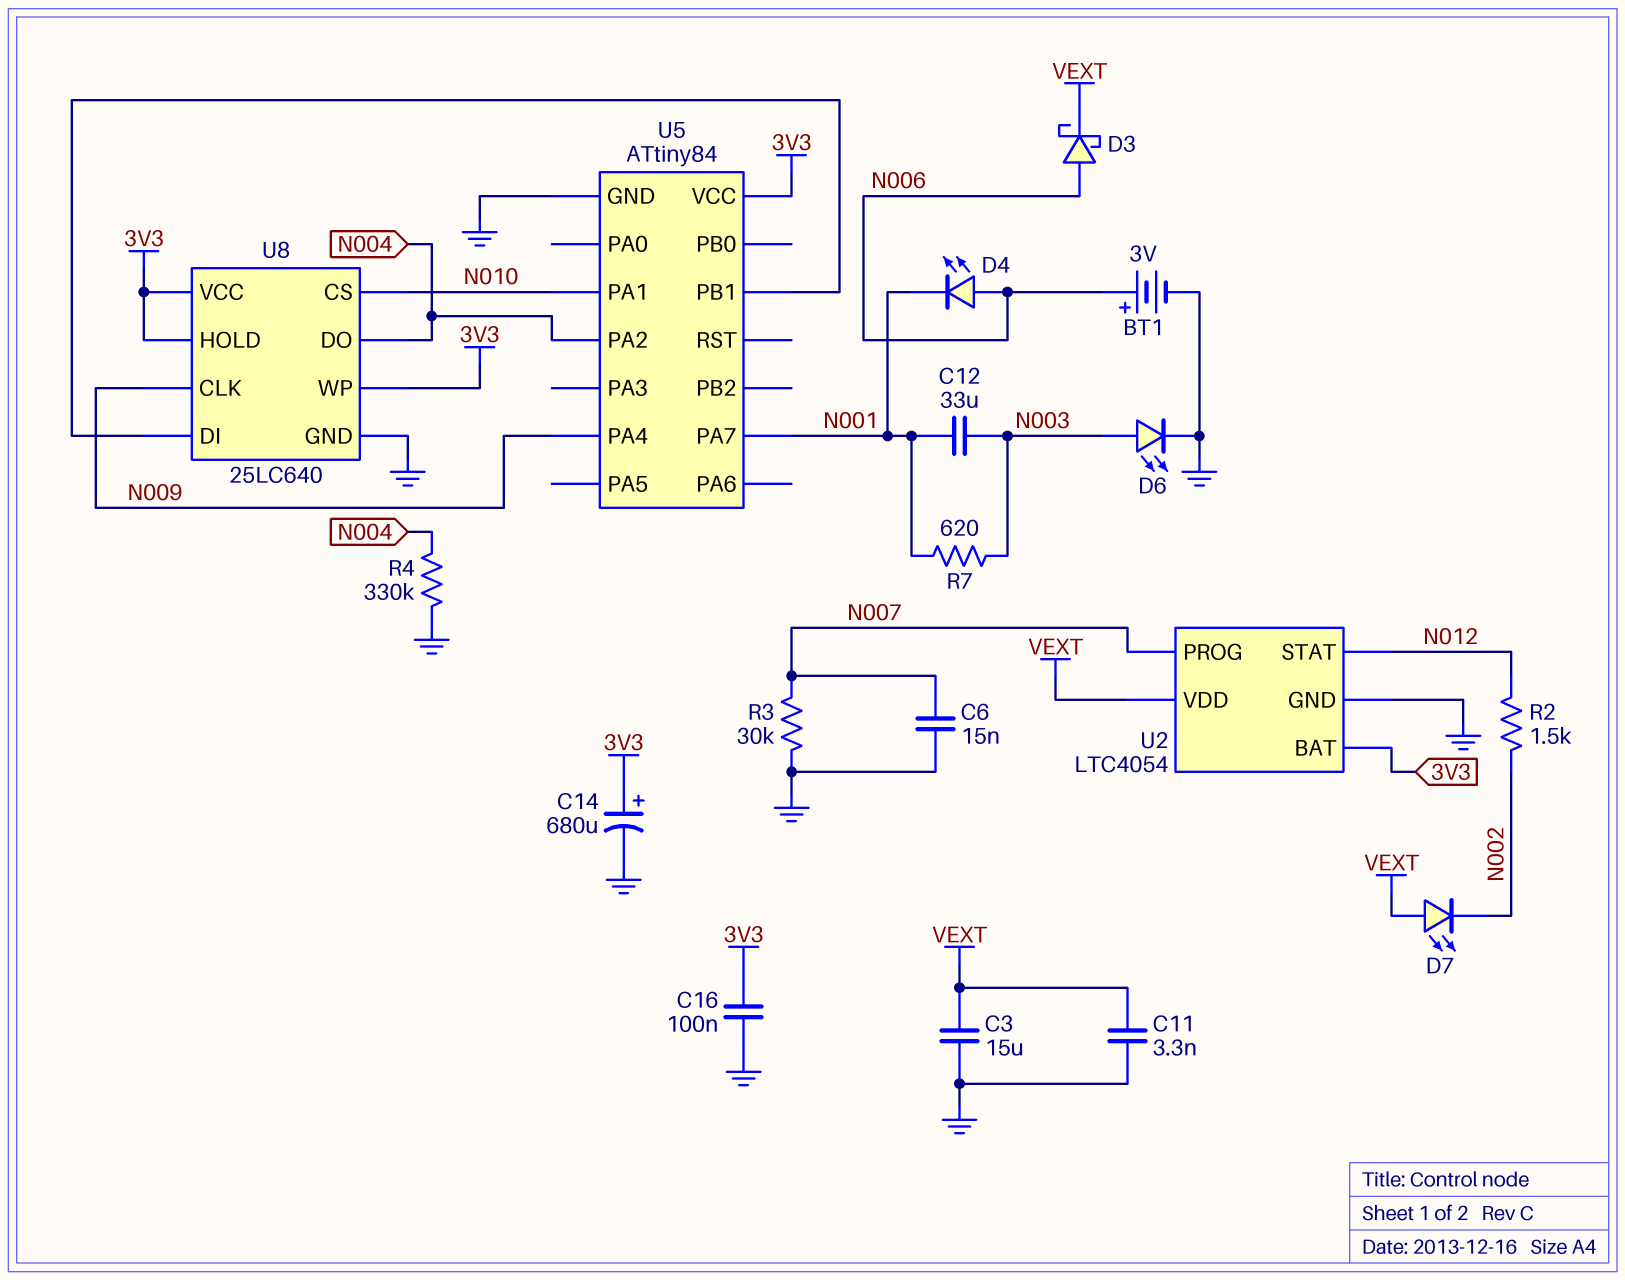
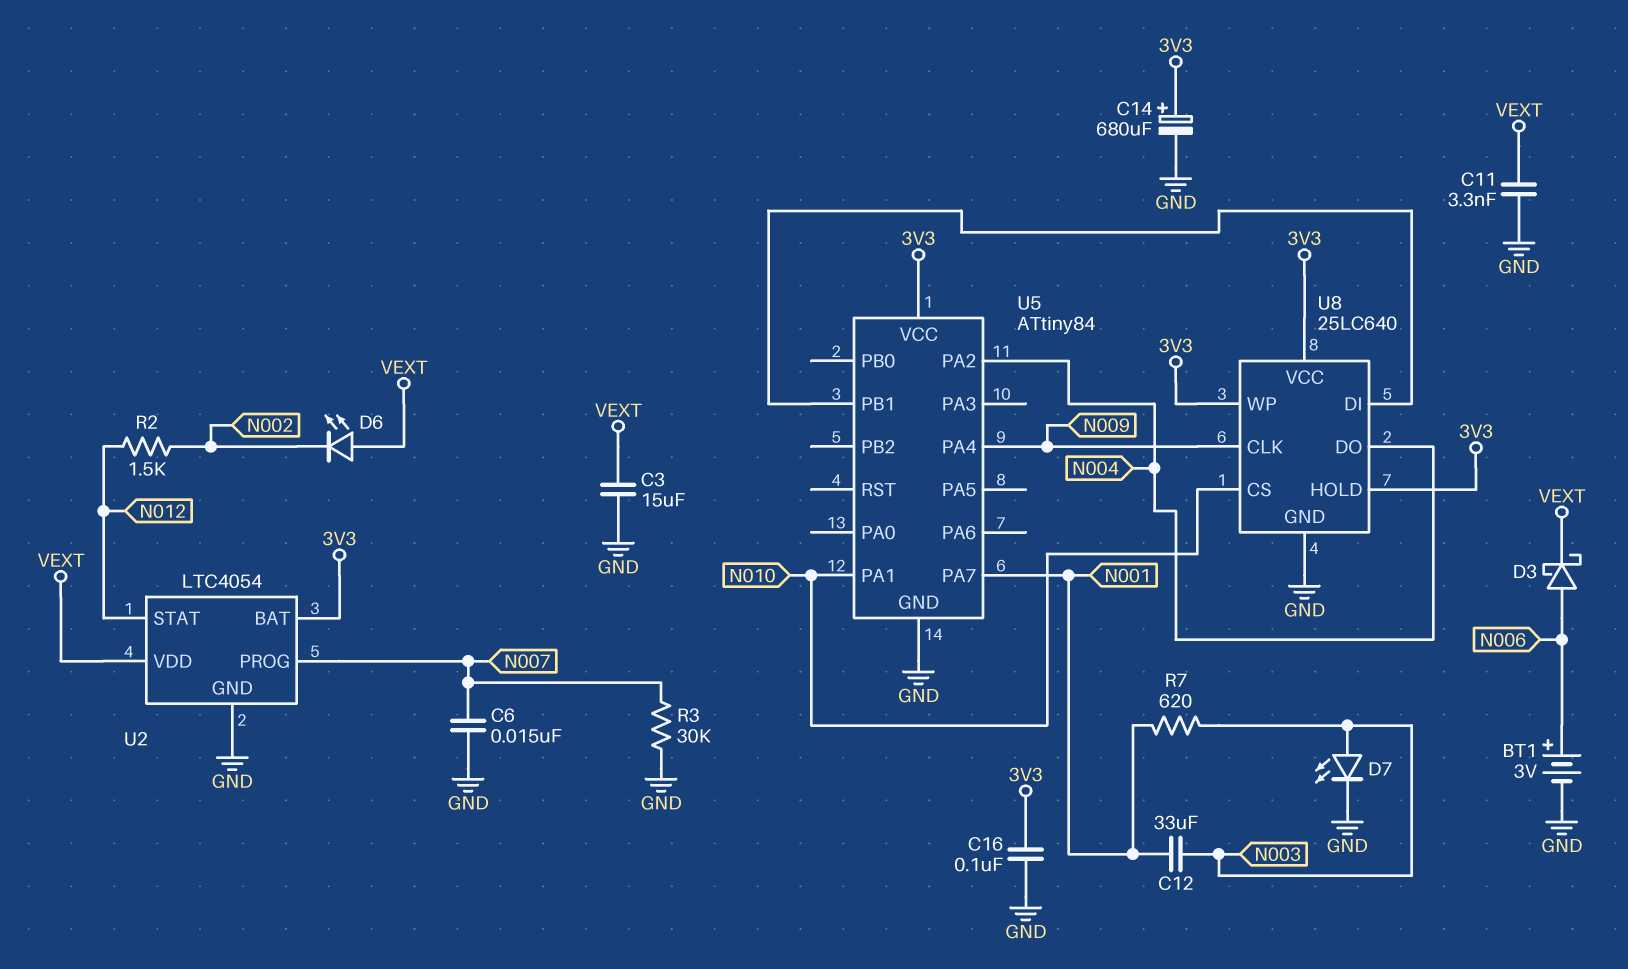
D4: LED (A N006, K N001) -> none
D6: LED (A N003, K GND) -> LED (A VEXT, K N002)
D7: LED (A VEXT, K N002) -> LED (A N003, K GND)
R4: 330k (GND, N004) -> none

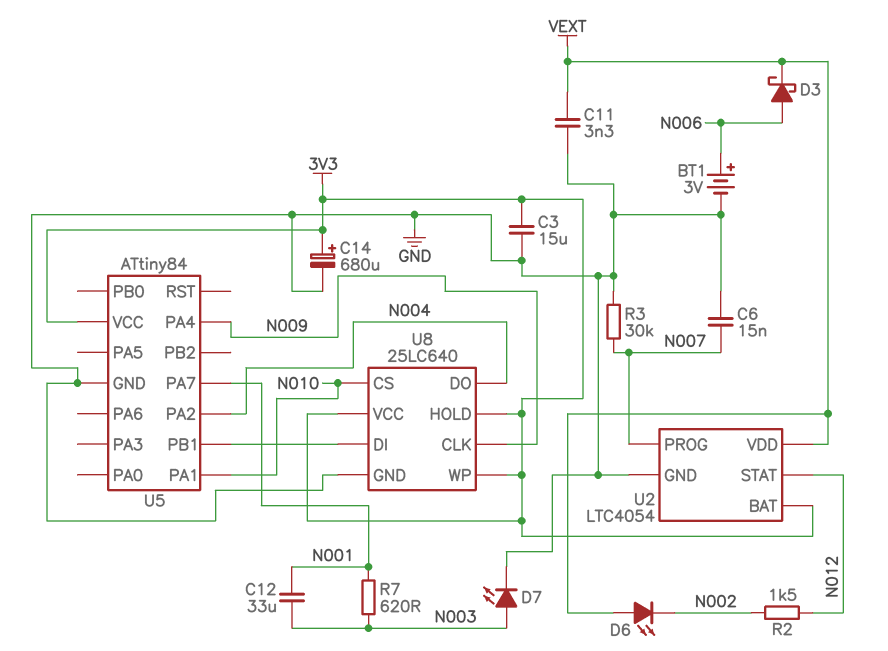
C3: 15uF (GND, VEXT) -> 15uF (3V3, GND)
C16: 100nF (3V3, GND) -> none

